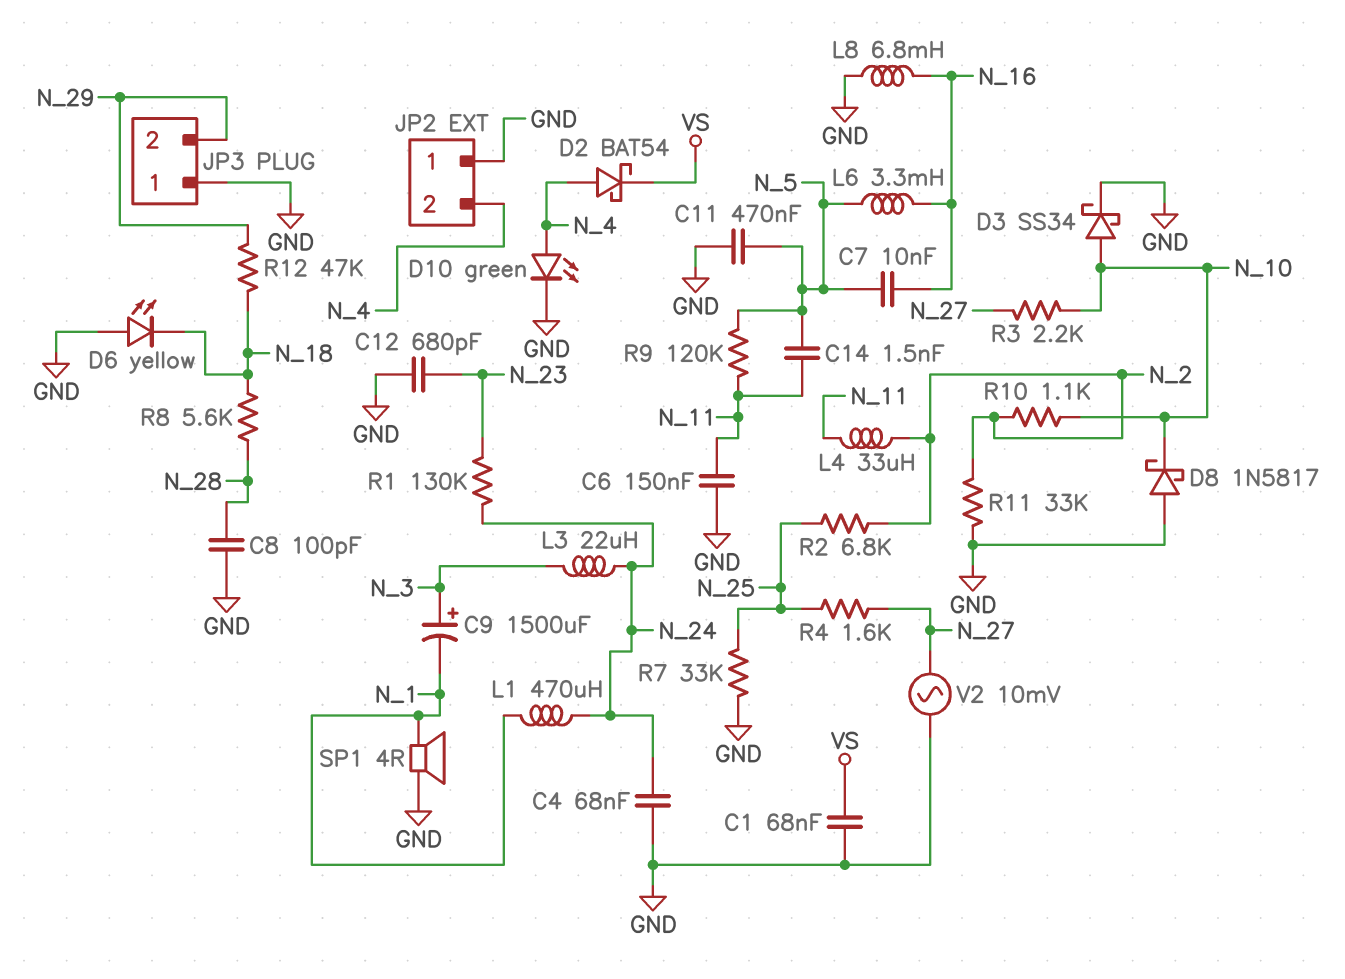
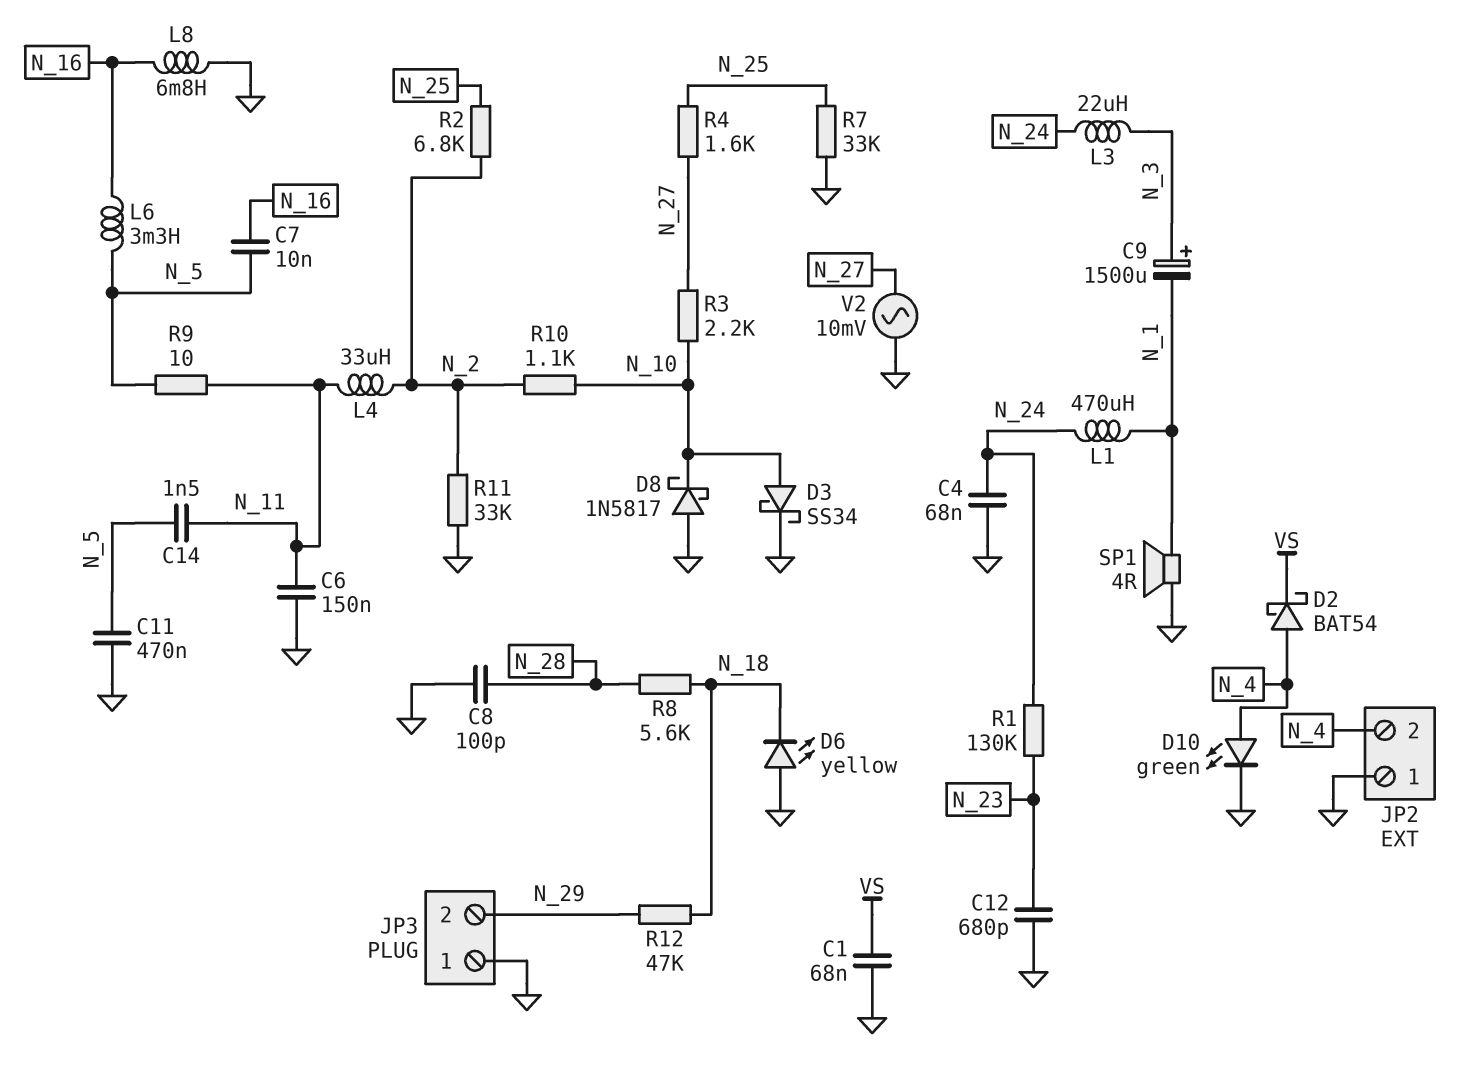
R9: 120k (N_5, N_11) -> 10 (N_5, N_11)

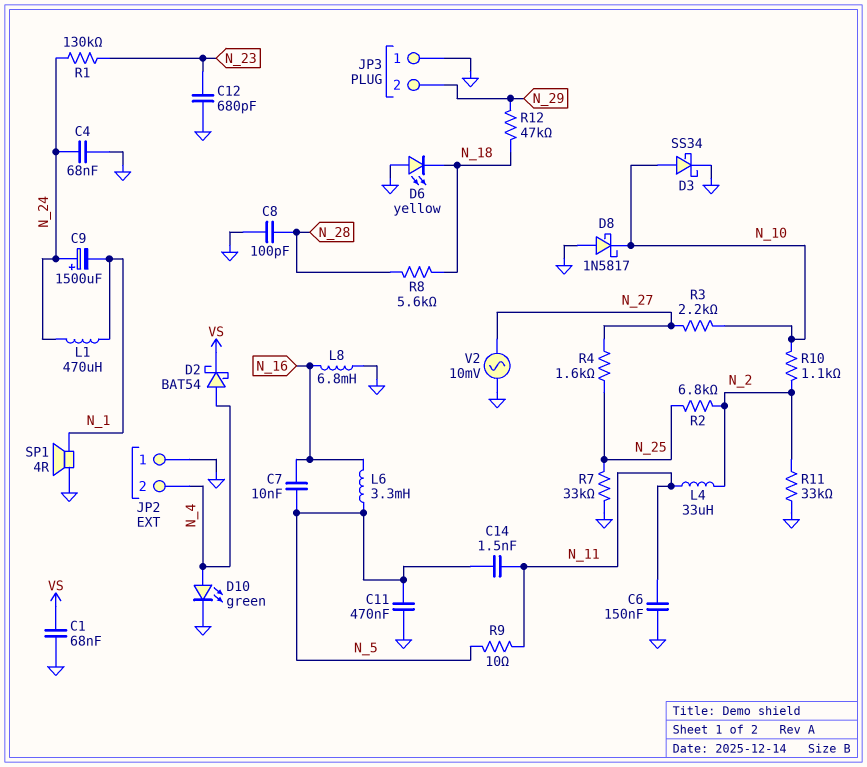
C9: 1500uF (plus N_3, minus N_1) -> 1500uF (plus N_24, minus N_1)
L3: 22uH (N_3, N_24) -> none

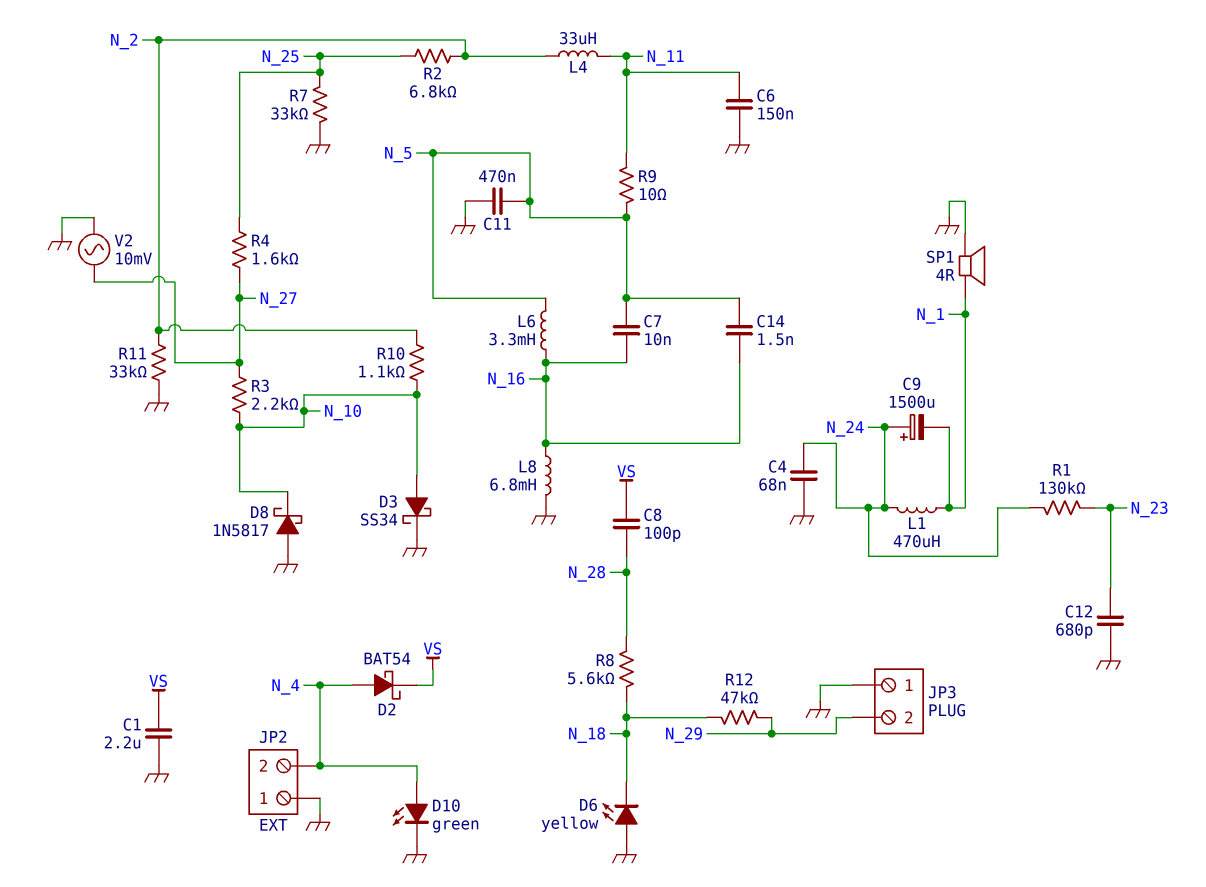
C1: 68nF (GND, VS) -> 2.2uF (GND, VS)
C8: 100pF (GND, N_28) -> 100pF (N_28, VS)
C14: 1.5nF (N_5, N_11) -> 1.5nF (N_5, N_16)

